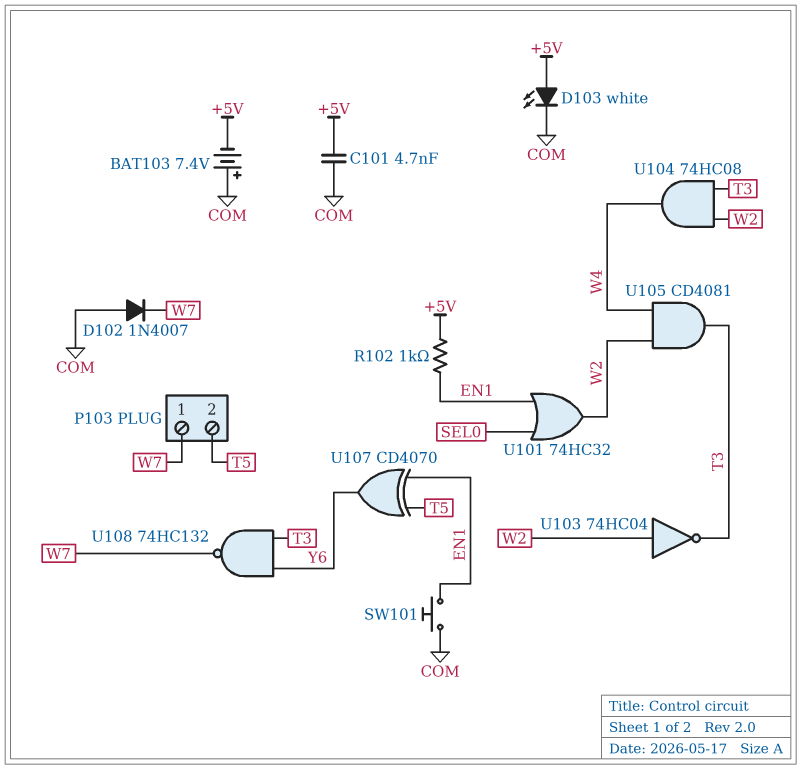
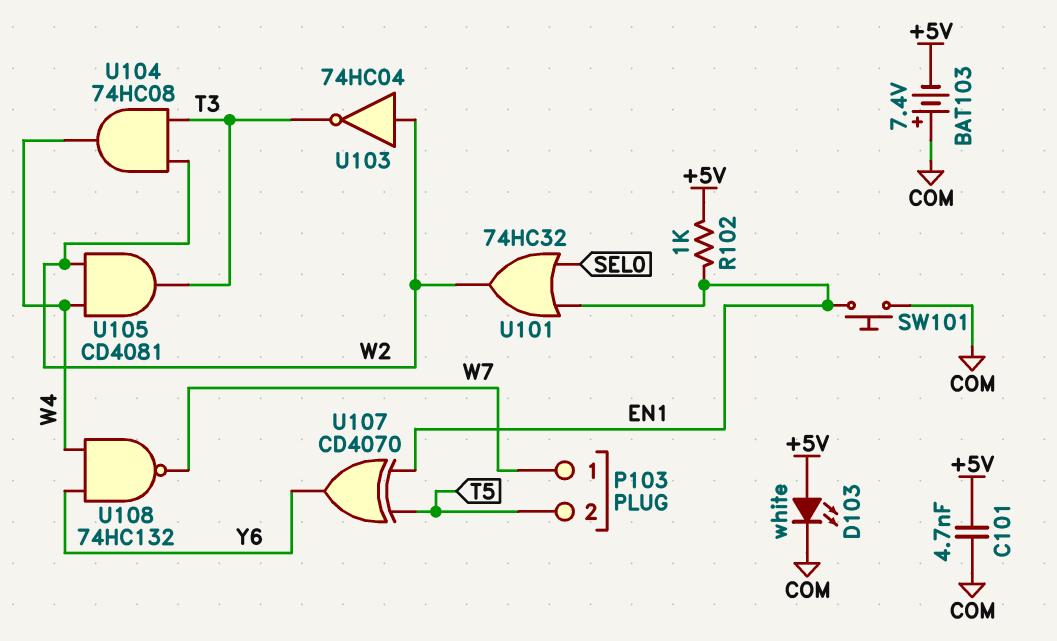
D102: diode 1N4007 (A COM, K W7) -> none
U108: NAND 74HC132 (in T3, in Y6, out W7) -> NAND 74HC132 (in W4, in Y6, out W7)

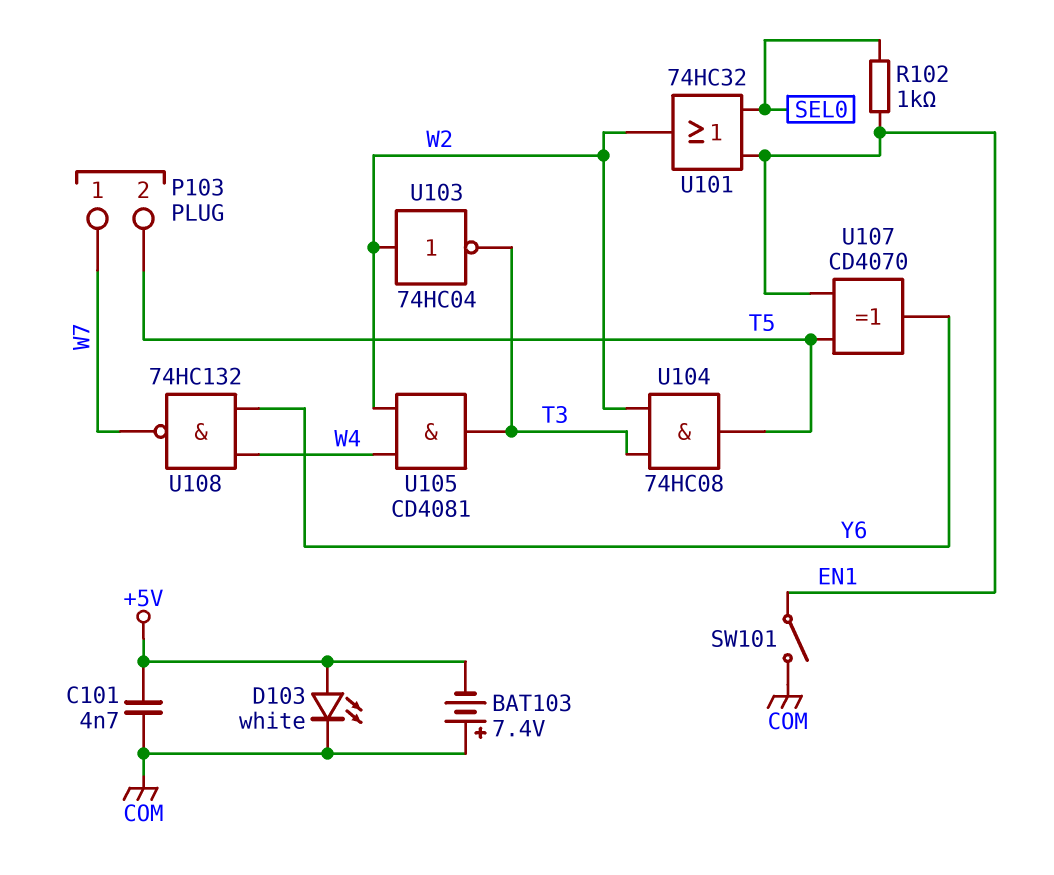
R102: 1k (+5V, EN1) -> 1k (EN1, SEL0)
SW101: button (COM, EN1) -> switch (COM, EN1)
U104: AND 74HC08 (in T3, in W2, out W4) -> AND 74HC08 (in T3, in W2, out T5)

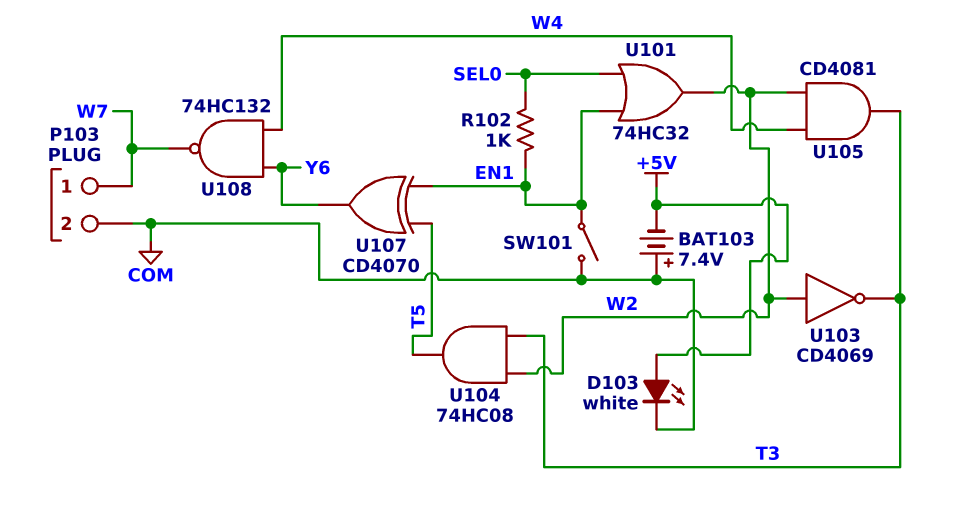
C101: 4.7nF (+5V, COM) -> none
P103 pin 2: T5 -> COM
U103: NOT 74HC04 (in W2, out T3) -> NOT CD4069 (in W2, out T3)

